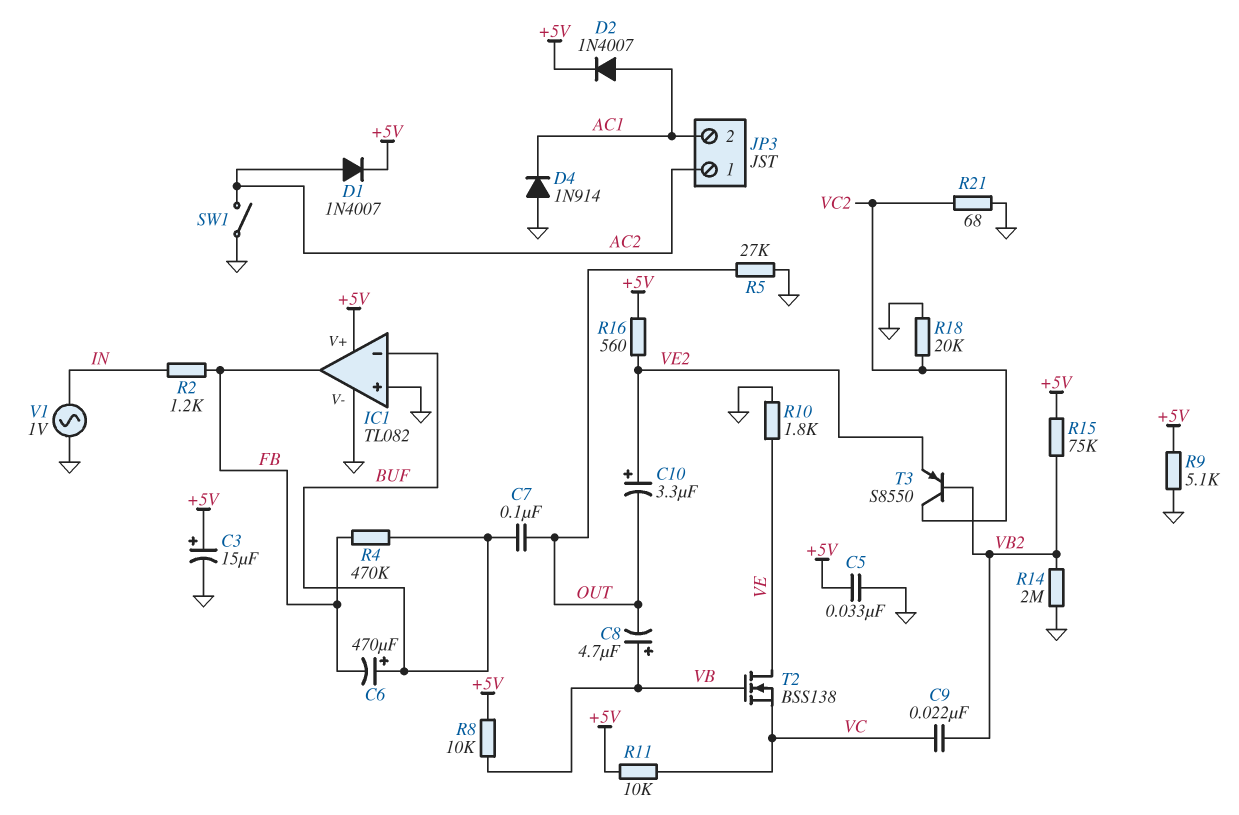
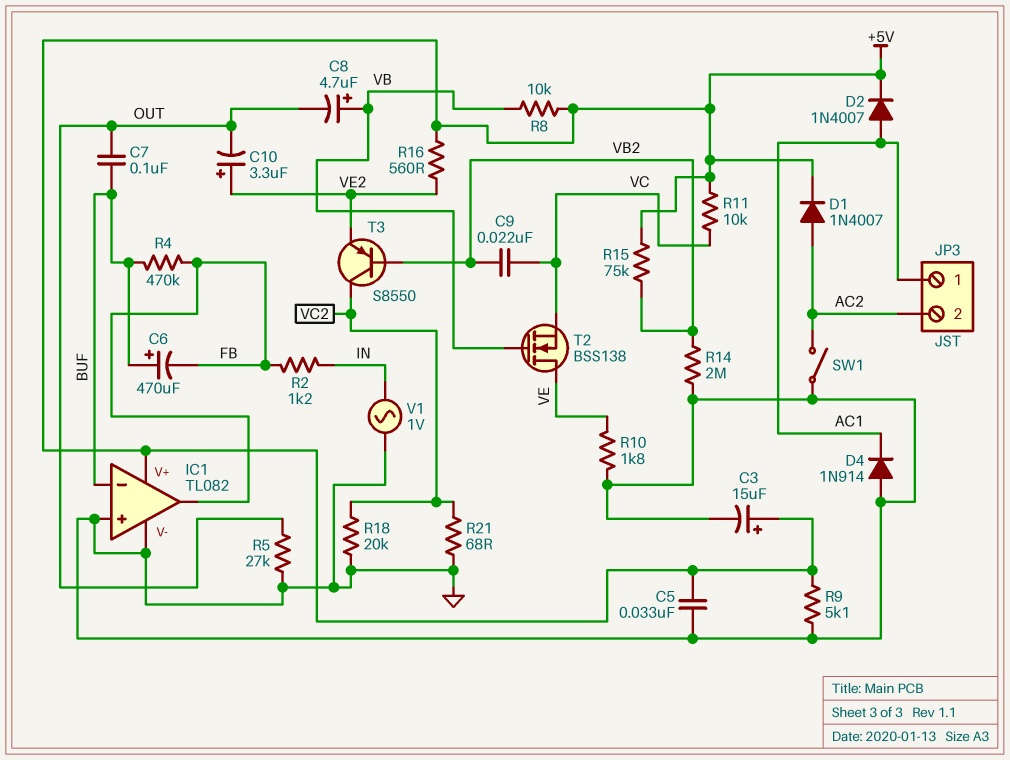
JP3 pin 1: AC2 -> AC1
JP3 pin 2: AC1 -> AC2

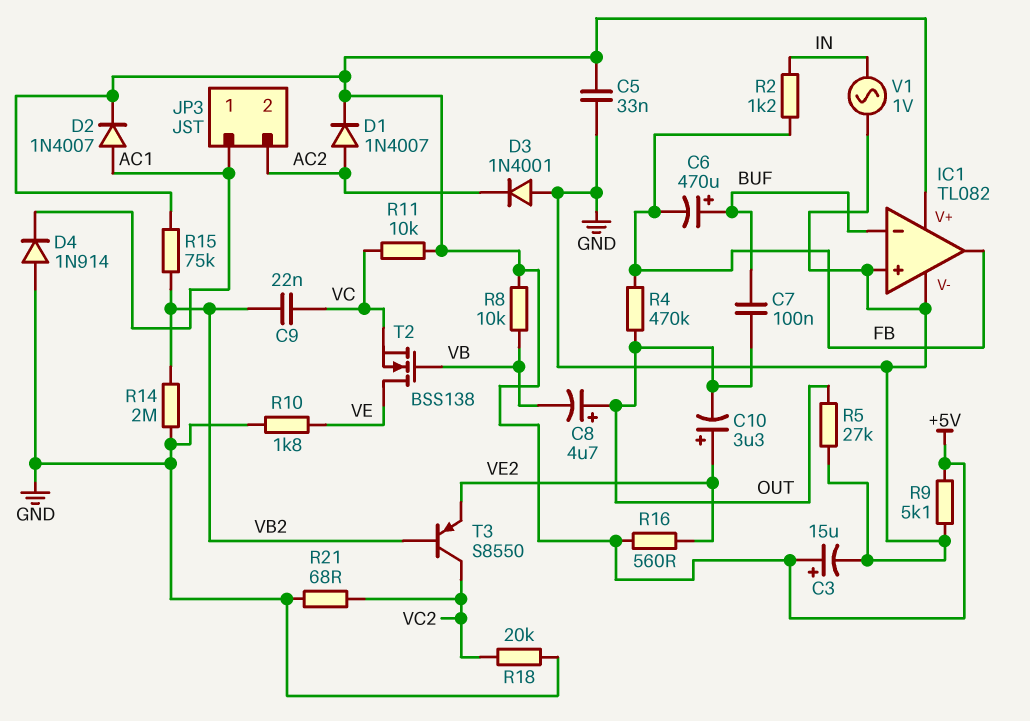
C8: 4.7uF (plus VB, minus OUT) -> 4.7uF (plus OUT, minus VB)
D3: none -> diode 1N4001 (A GND, K AC2)
R4: 470k (BUF, FB) -> 470k (FB, OUT)
SW1: switch (AC2, GND) -> none

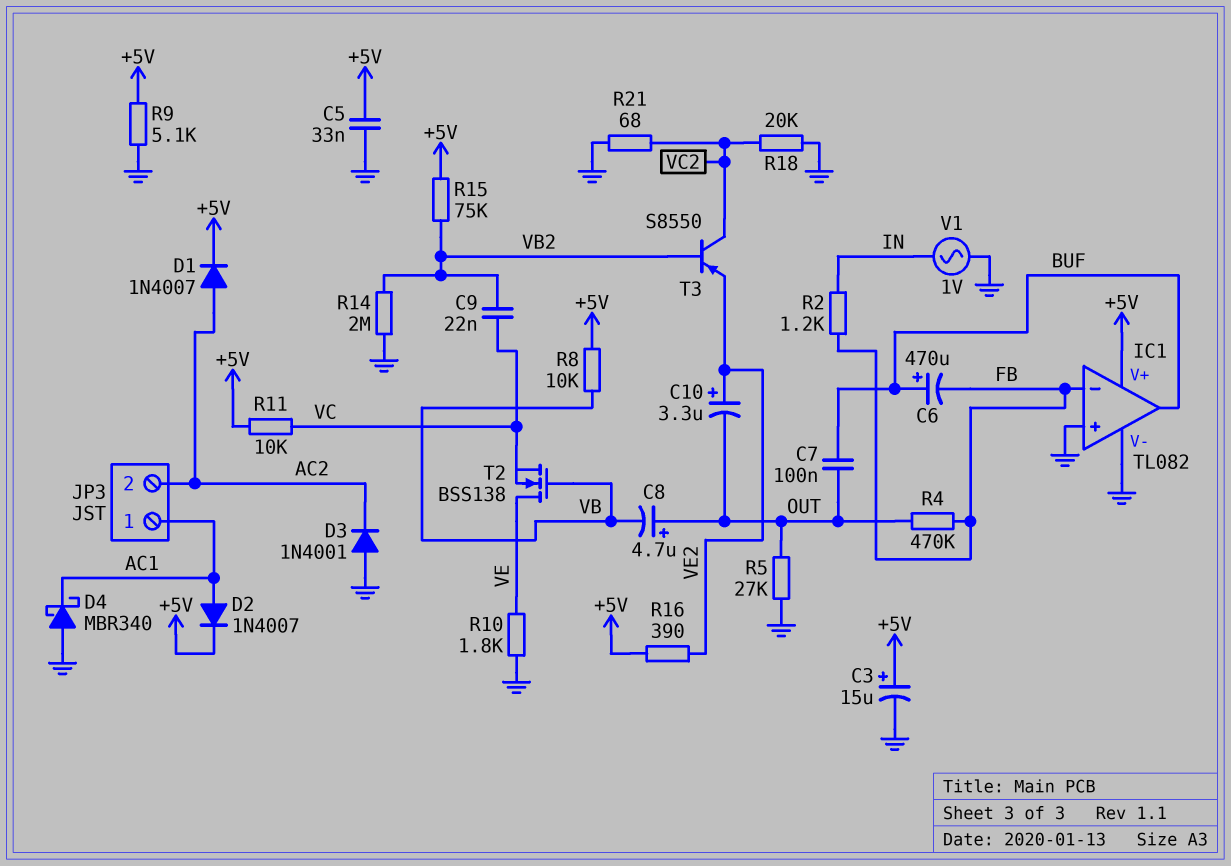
D4: diode 1N914 (A GND, K AC1) -> schottky MBR340 (A GND, K AC1)
IC1 pin in-: BUF -> FB
IC1 pin out: FB -> BUF
R16: 560 (+5V, VE2) -> 390 (+5V, VE2)

